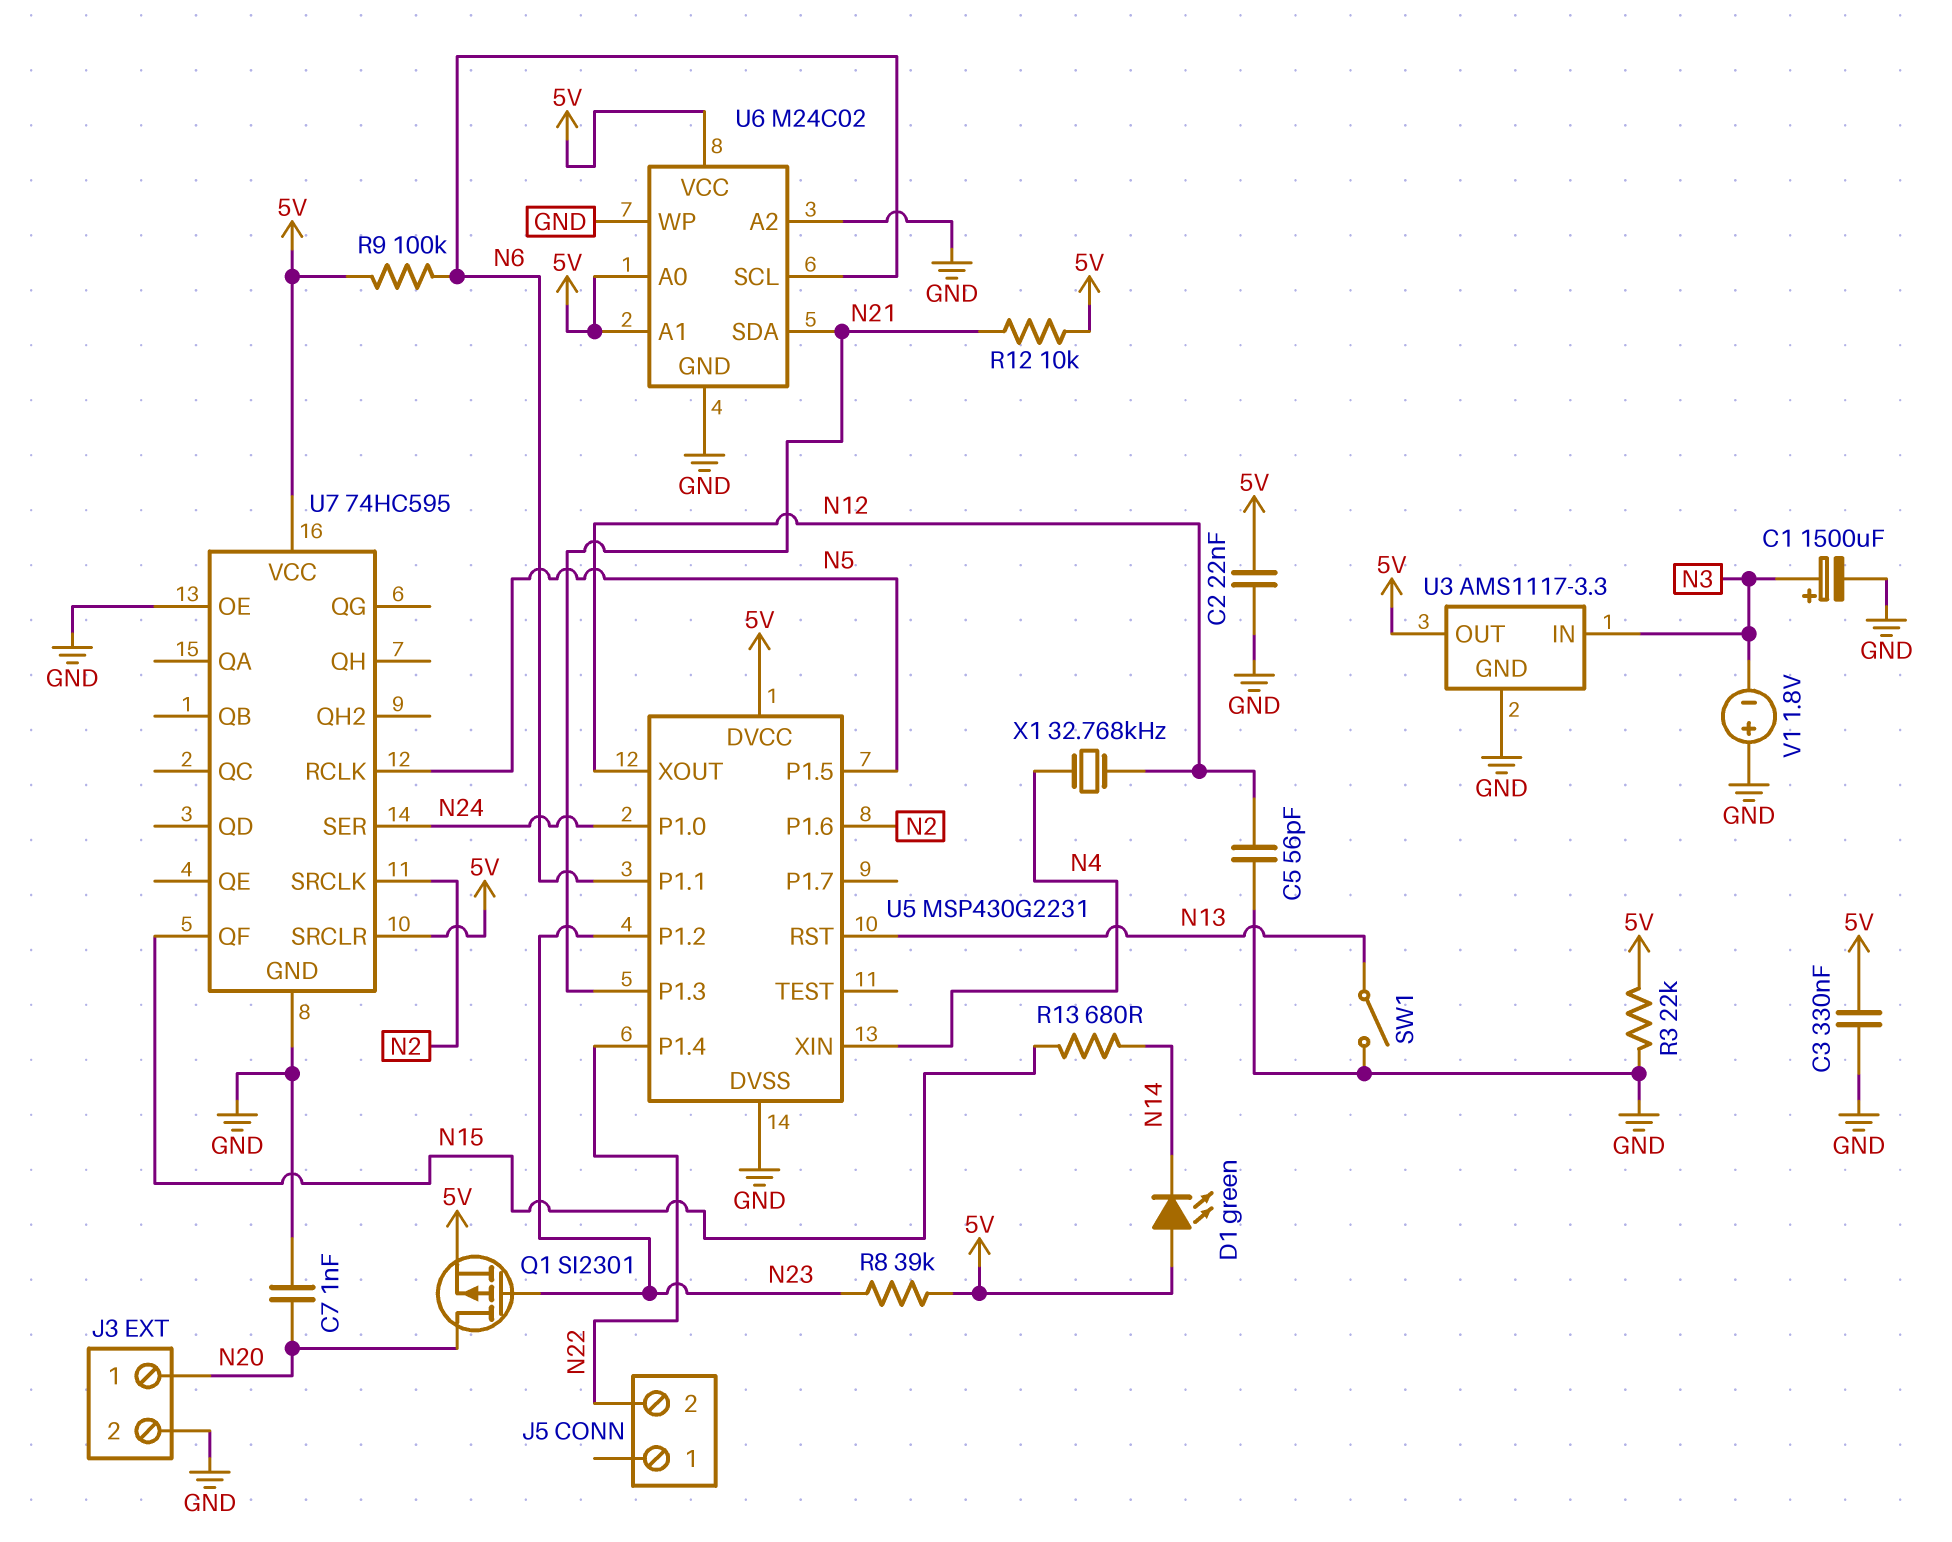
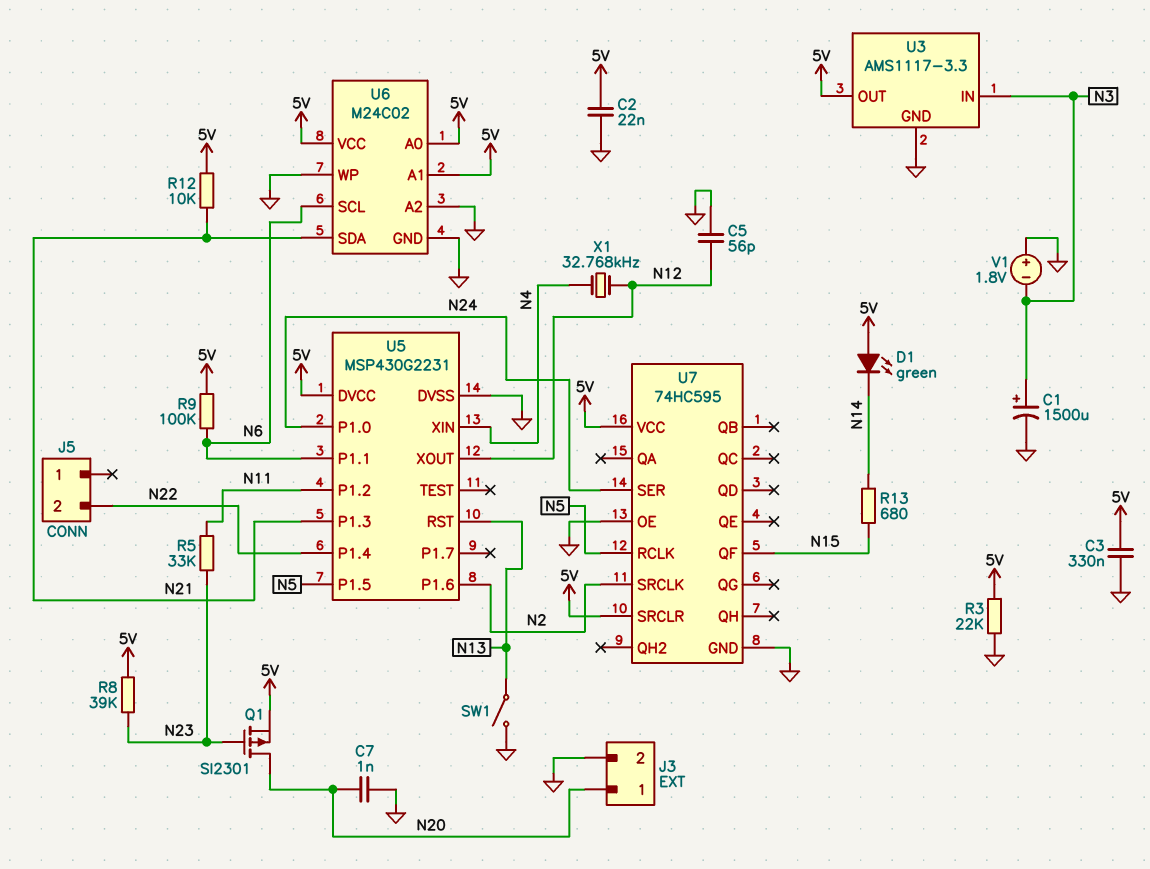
R5: none -> 33k (N11, N23)
U5 pin P1.2: N23 -> N11

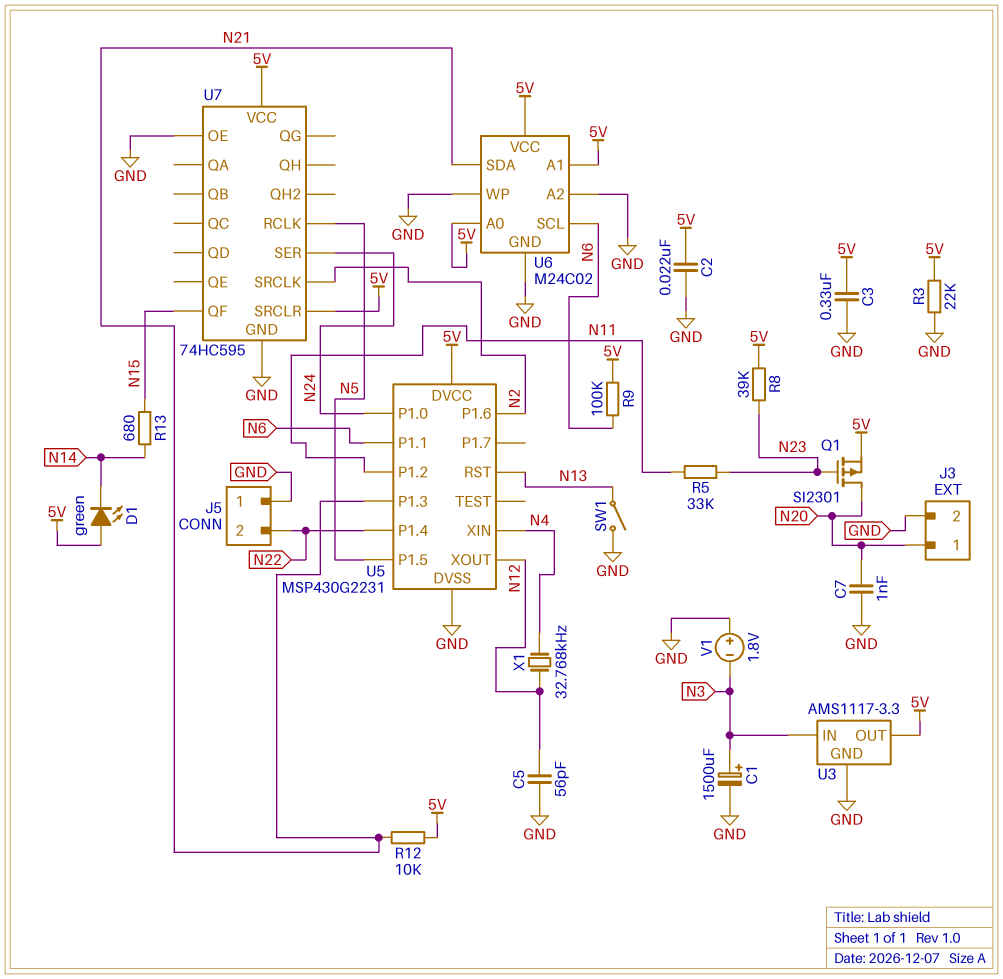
J5 pin 1: none -> GND

